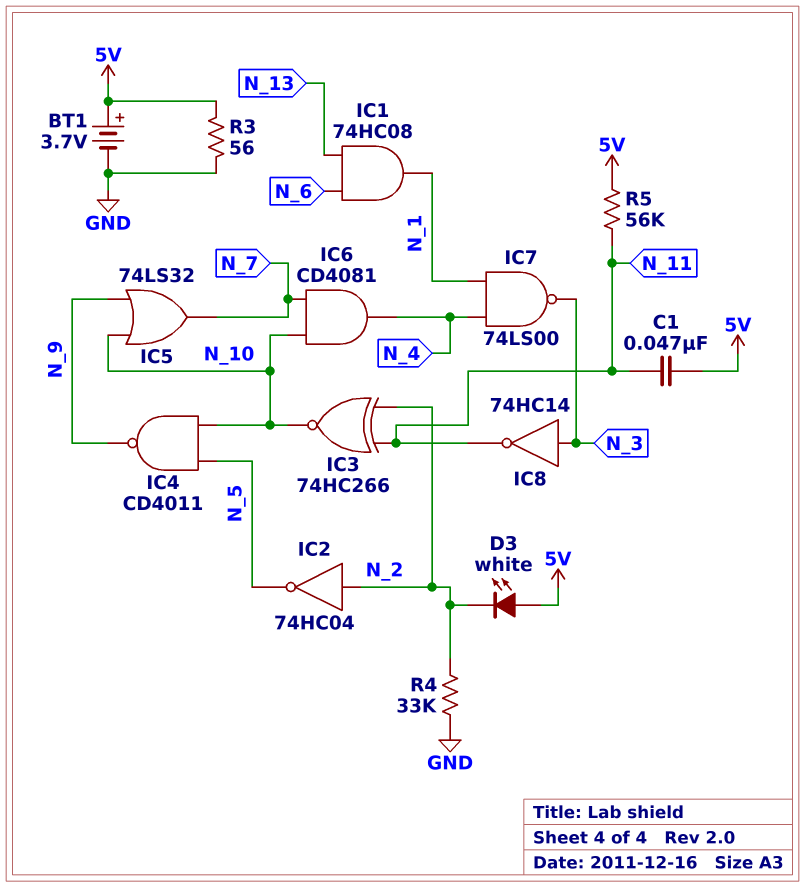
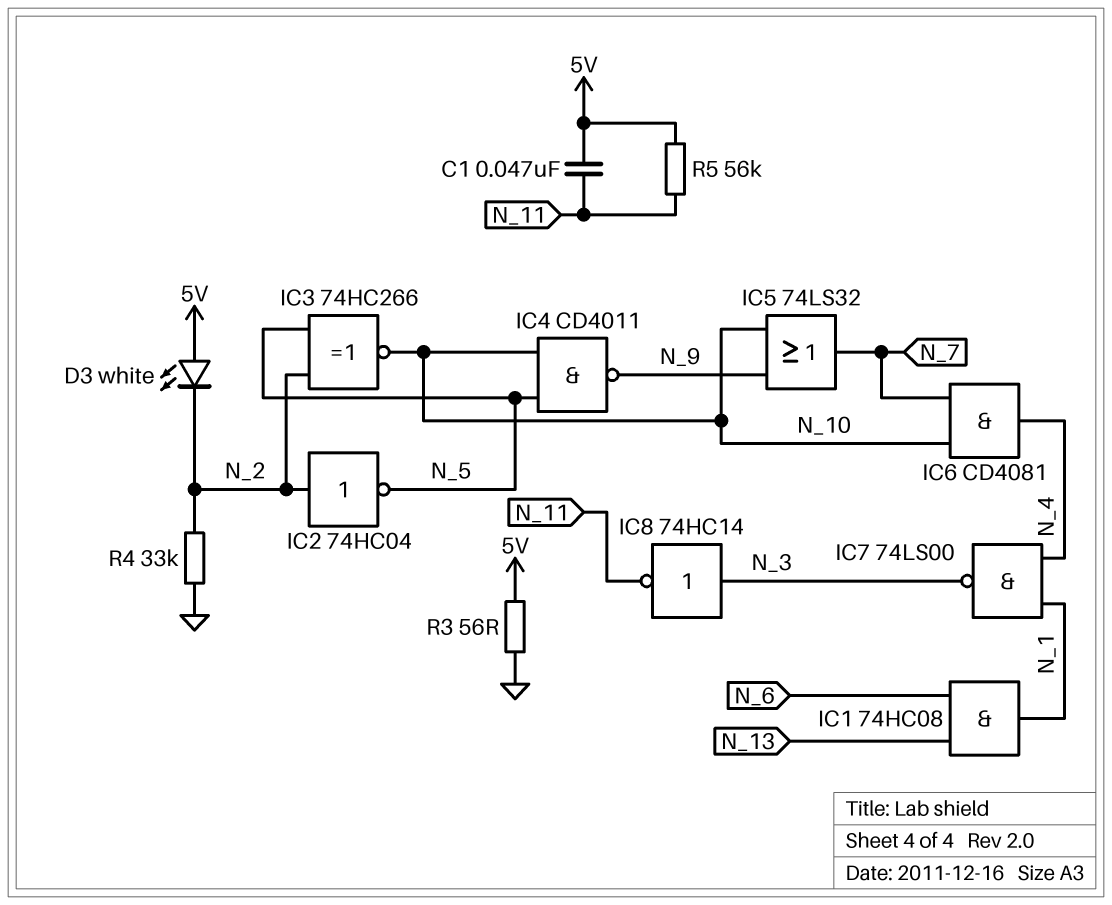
BT1: 3.7V (plus 5V, minus GND) -> none
IC3: XNOR 74HC266 (in N_2, in N_11, out N_10) -> XNOR 74HC266 (in N_2, in N_5, out N_10)

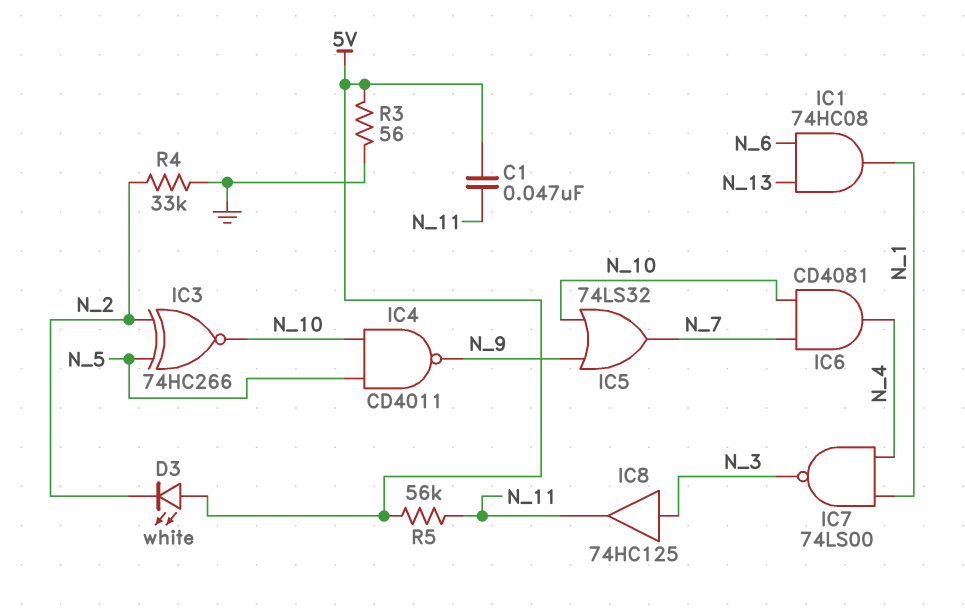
IC2: NOT 74HC04 (in N_2, out N_5) -> none
IC8: NOT 74HC14 (in N_3, out N_11) -> buffer 74HC125 (in N_3, out N_11)

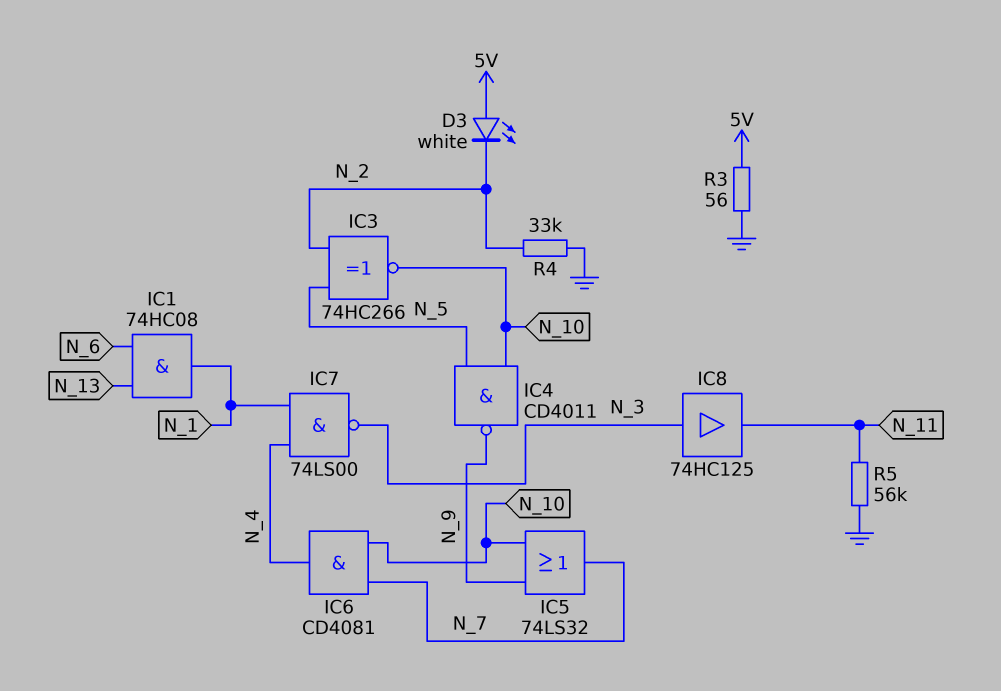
C1: 47nF (5V, N_11) -> none
R5: 56k (5V, N_11) -> 56k (GND, N_11)

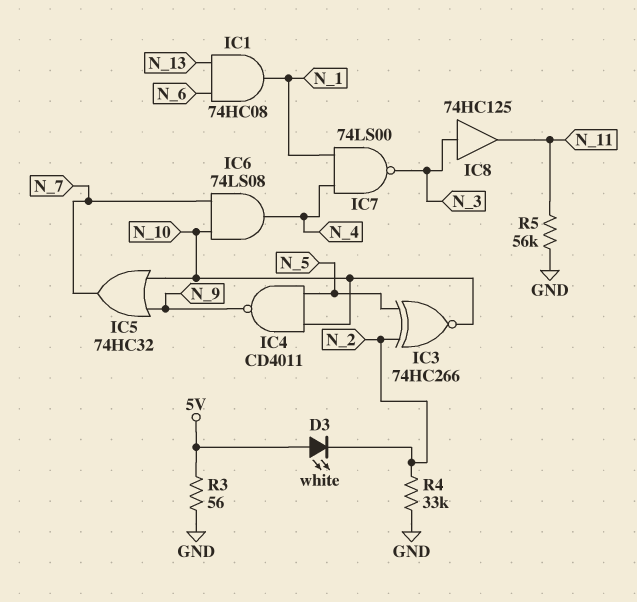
IC5: OR 74LS32 (in N_9, in N_10, out N_7) -> OR 74HC32 (in N_9, in N_10, out N_7)
IC6: AND CD4081 (in N_7, in N_10, out N_4) -> AND 74LS08 (in N_7, in N_10, out N_4)

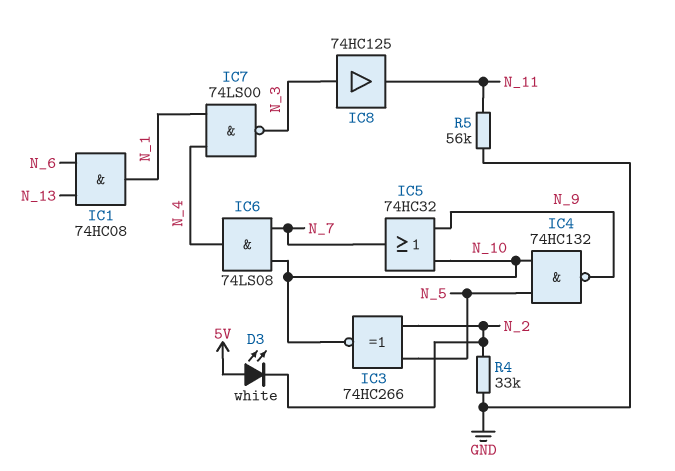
IC4: NAND CD4011 (in N_5, in N_10, out N_9) -> NAND 74HC132 (in N_5, in N_10, out N_9)
R3: 56 (5V, GND) -> none

